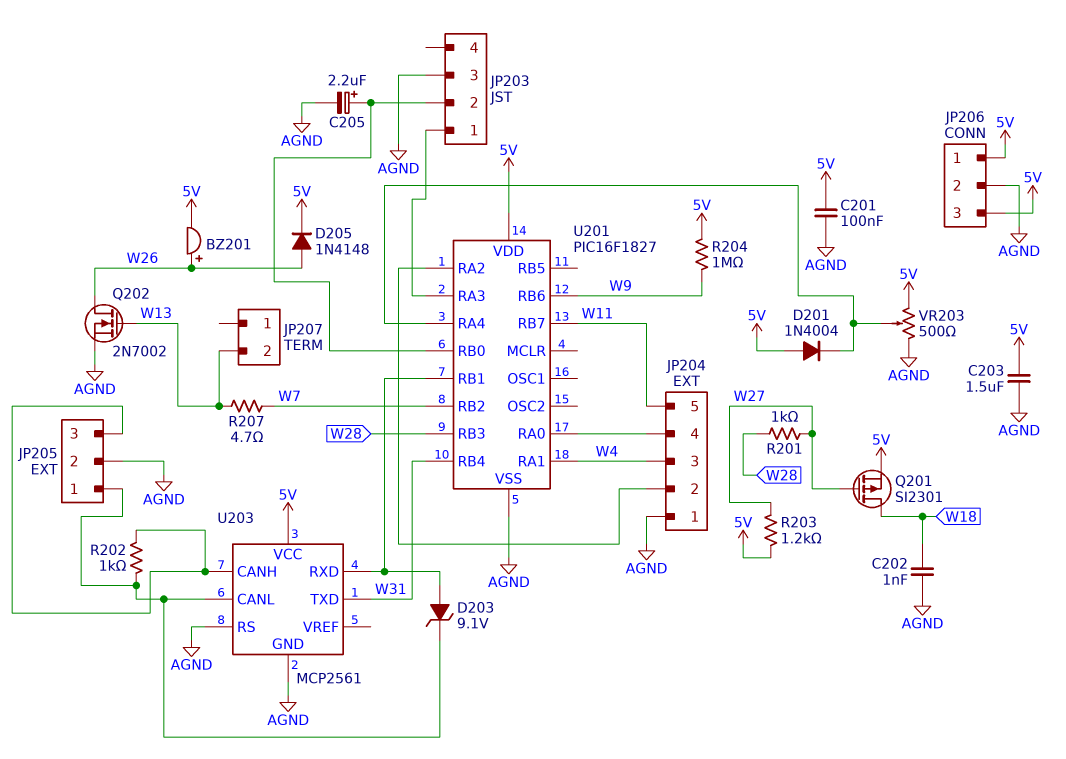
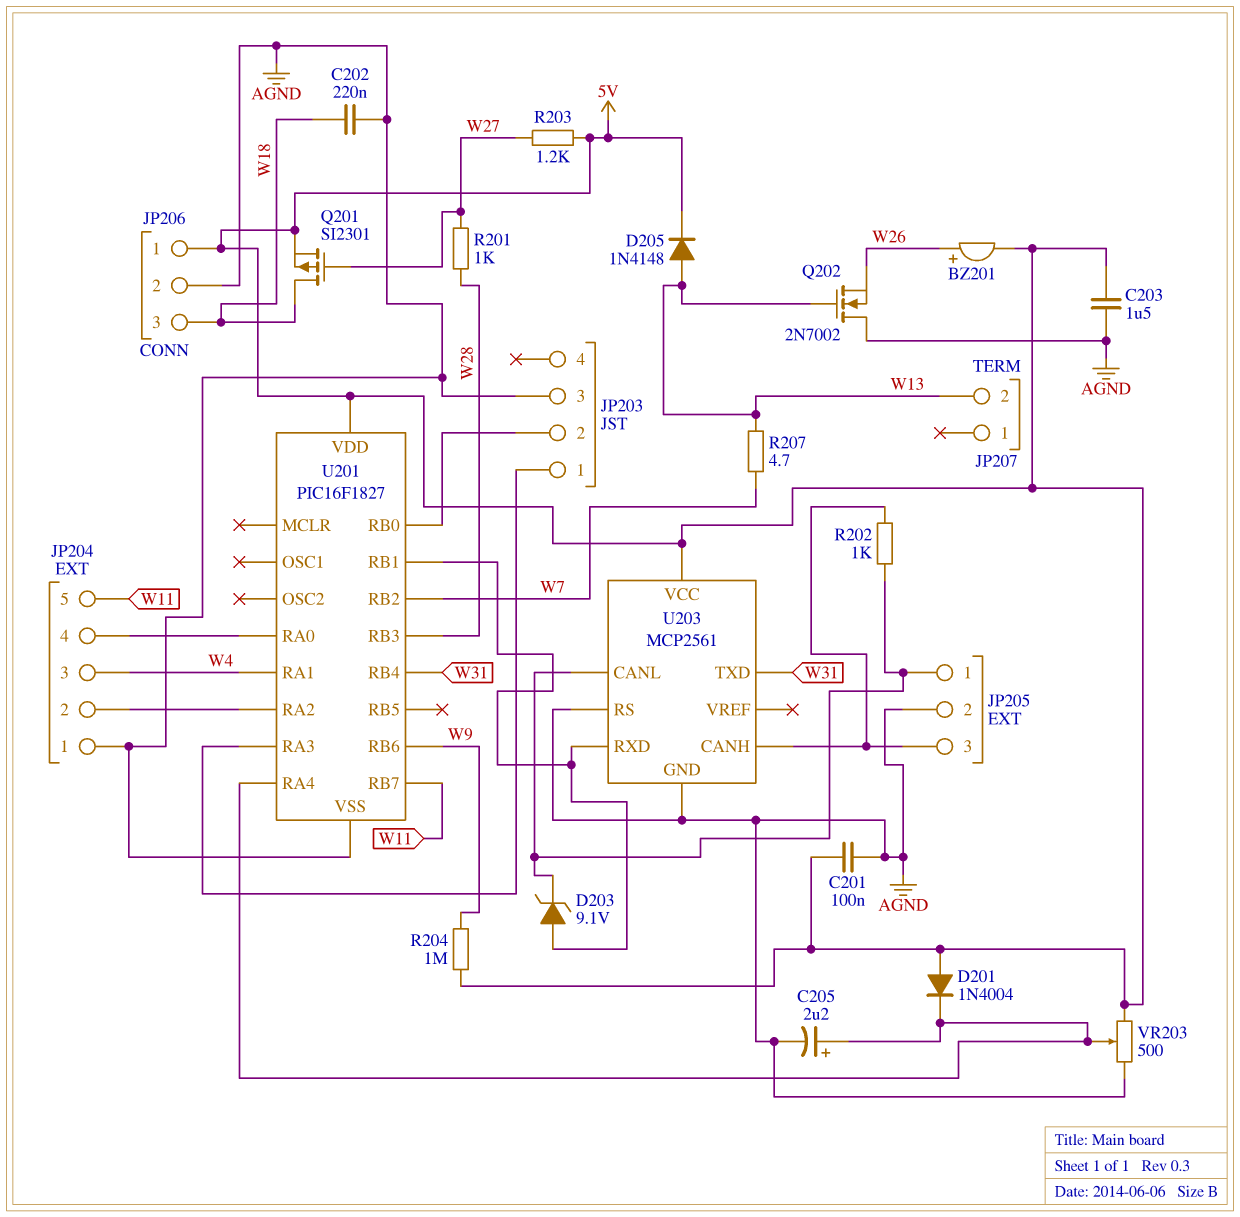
C202: 1nF (AGND, W18) -> 220nF (AGND, W18)
C205: 2.2uF (plus JP203/2, minus AGND) -> 2.2uF (plus U201/RA4, minus AGND)
D205: diode 1N4148 (A W26, K 5V) -> diode 1N4148 (A W13, K 5V)
JP206 pin 3: 5V -> W18
Q202: NMOS 2N7002 (G W13, D W26, S AGND) -> NMOS 2N7002 (G W13, D AGND, S W26)

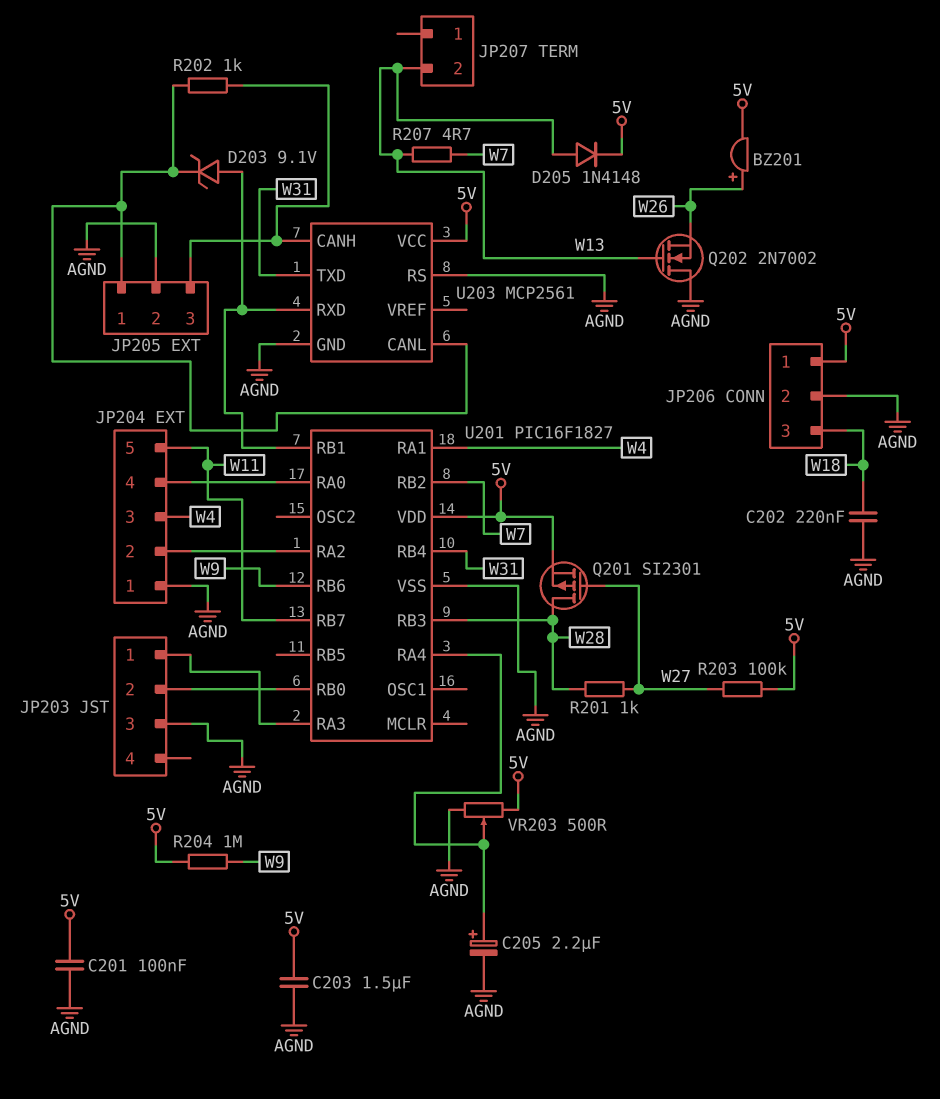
D201: diode 1N4004 (A 5V, K U201/RA4) -> none
Q201: PMOS SI2301 (G W27, D W18, S 5V) -> PMOS SI2301 (G W27, D W28, S 5V)
R203: 1.2k (5V, W27) -> 100k (5V, W27)

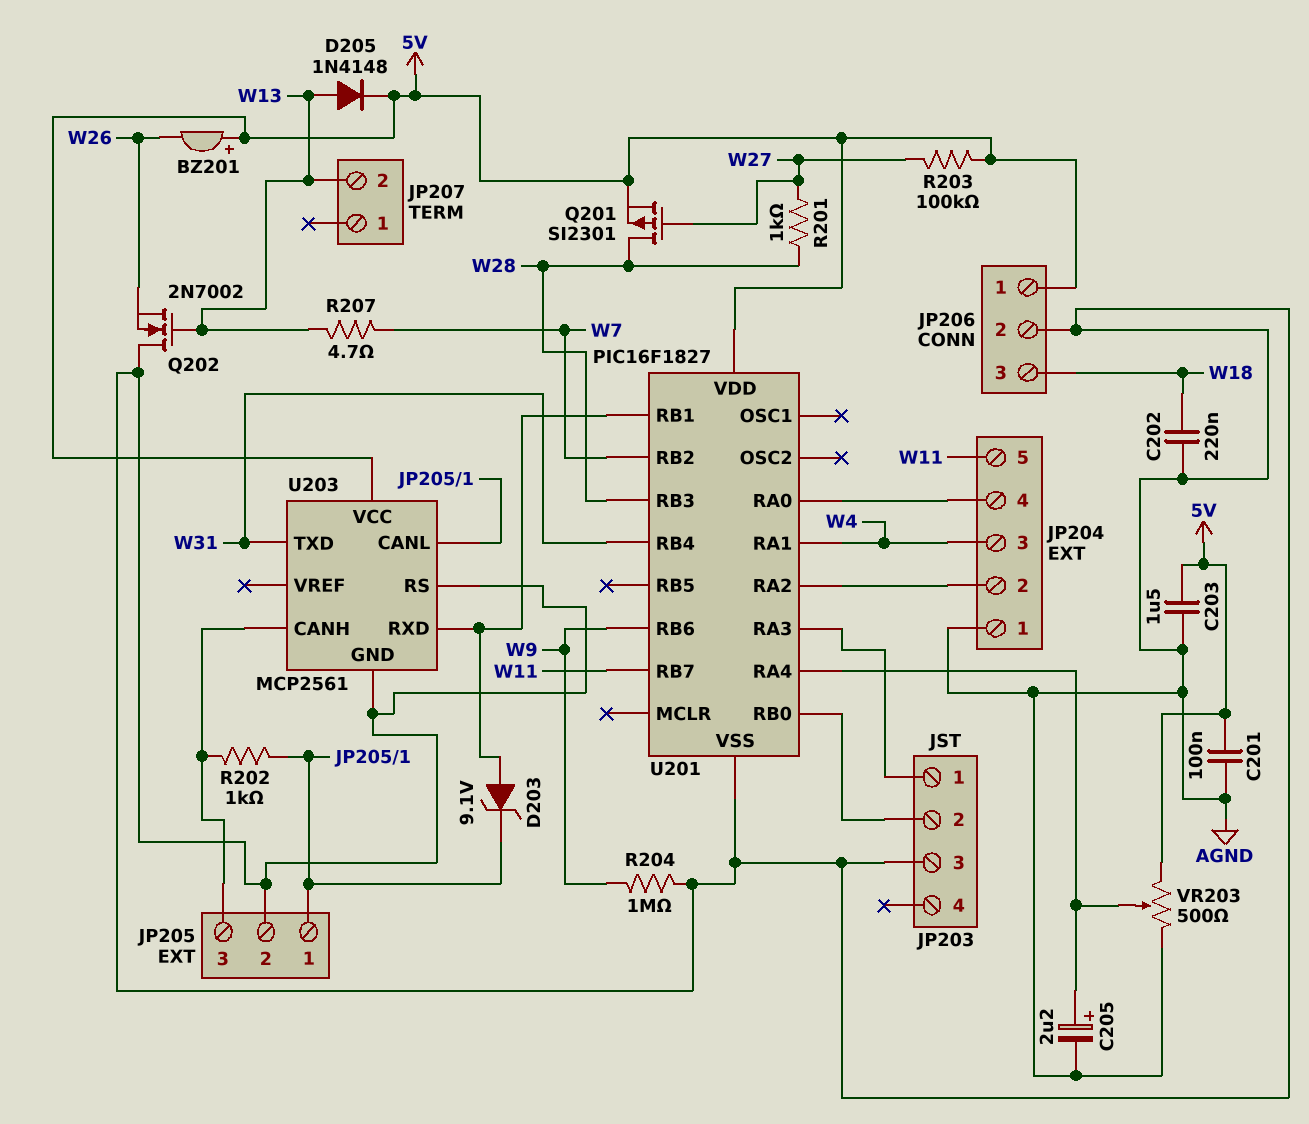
BZ201: buzzer (plus W26, minus 5V) -> buzzer (plus 5V, minus W26)
R204: 1M (5V, W9) -> 1M (AGND, W9)

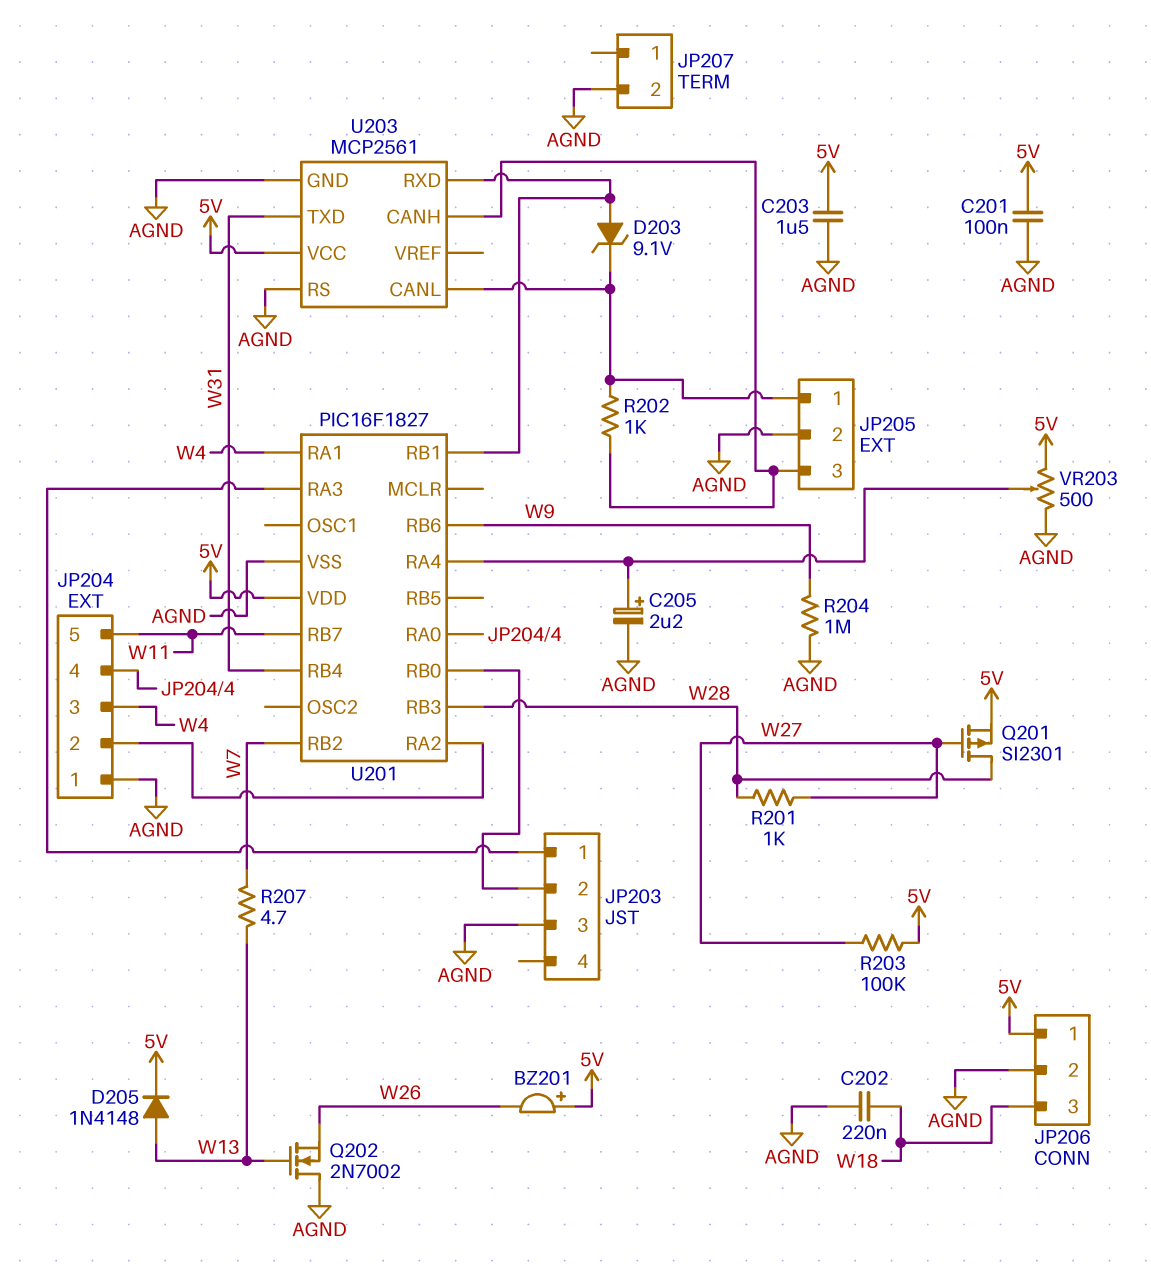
JP207 pin 2: W13 -> AGND

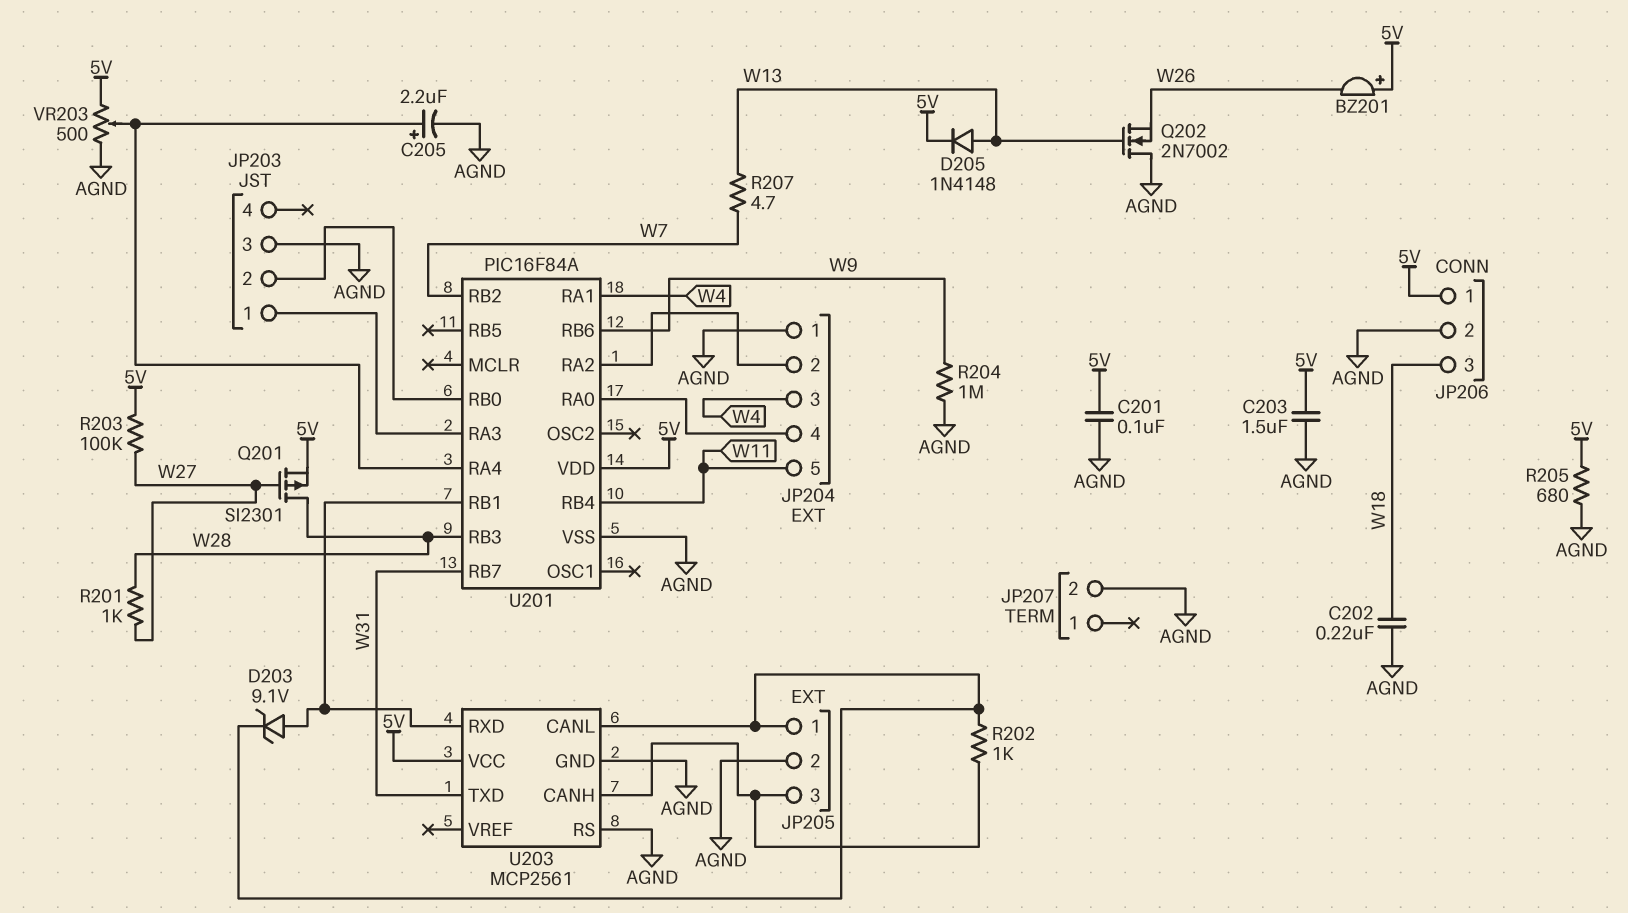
R205: none -> 680 (5V, AGND)
U201: PIC16F1827 -> PIC16F84A
U201 pin RB4: W31 -> W11
U201 pin RB7: W11 -> W31

